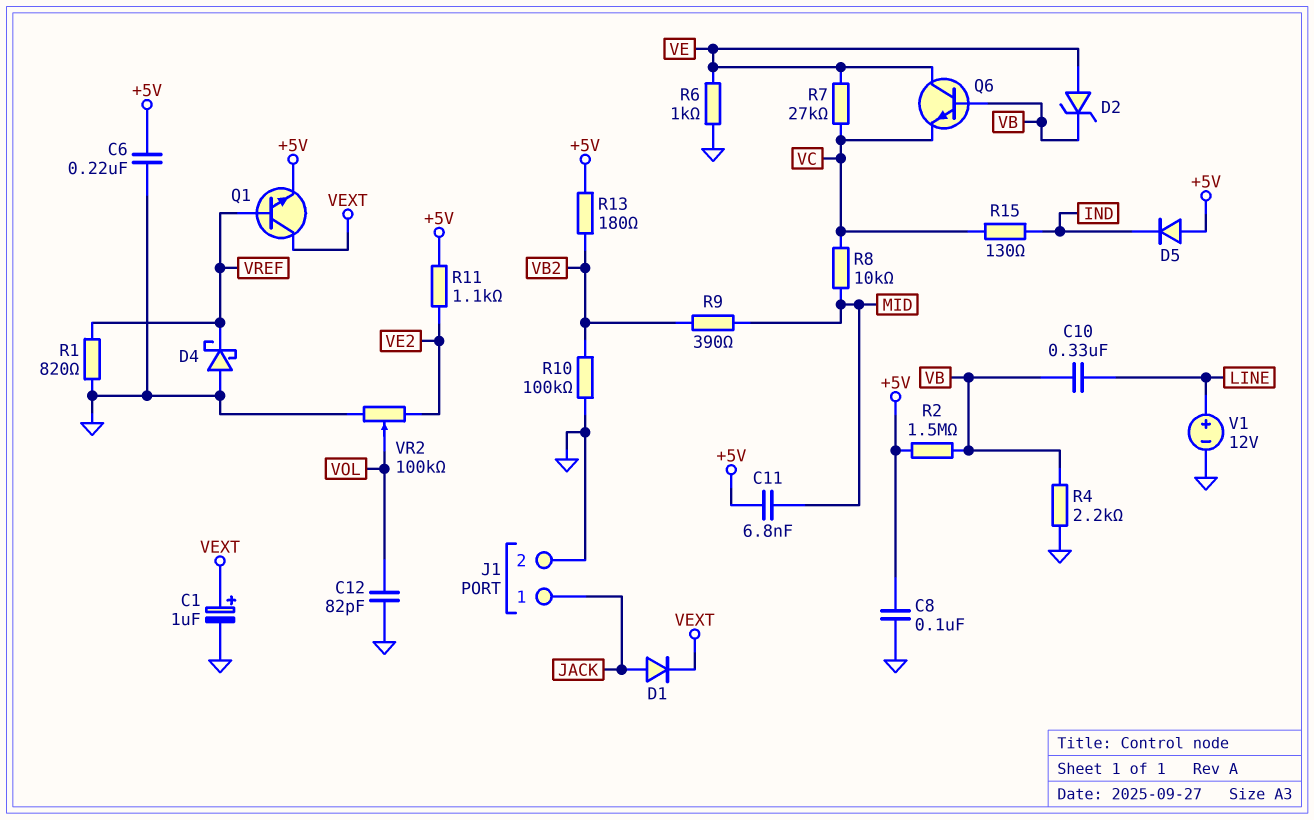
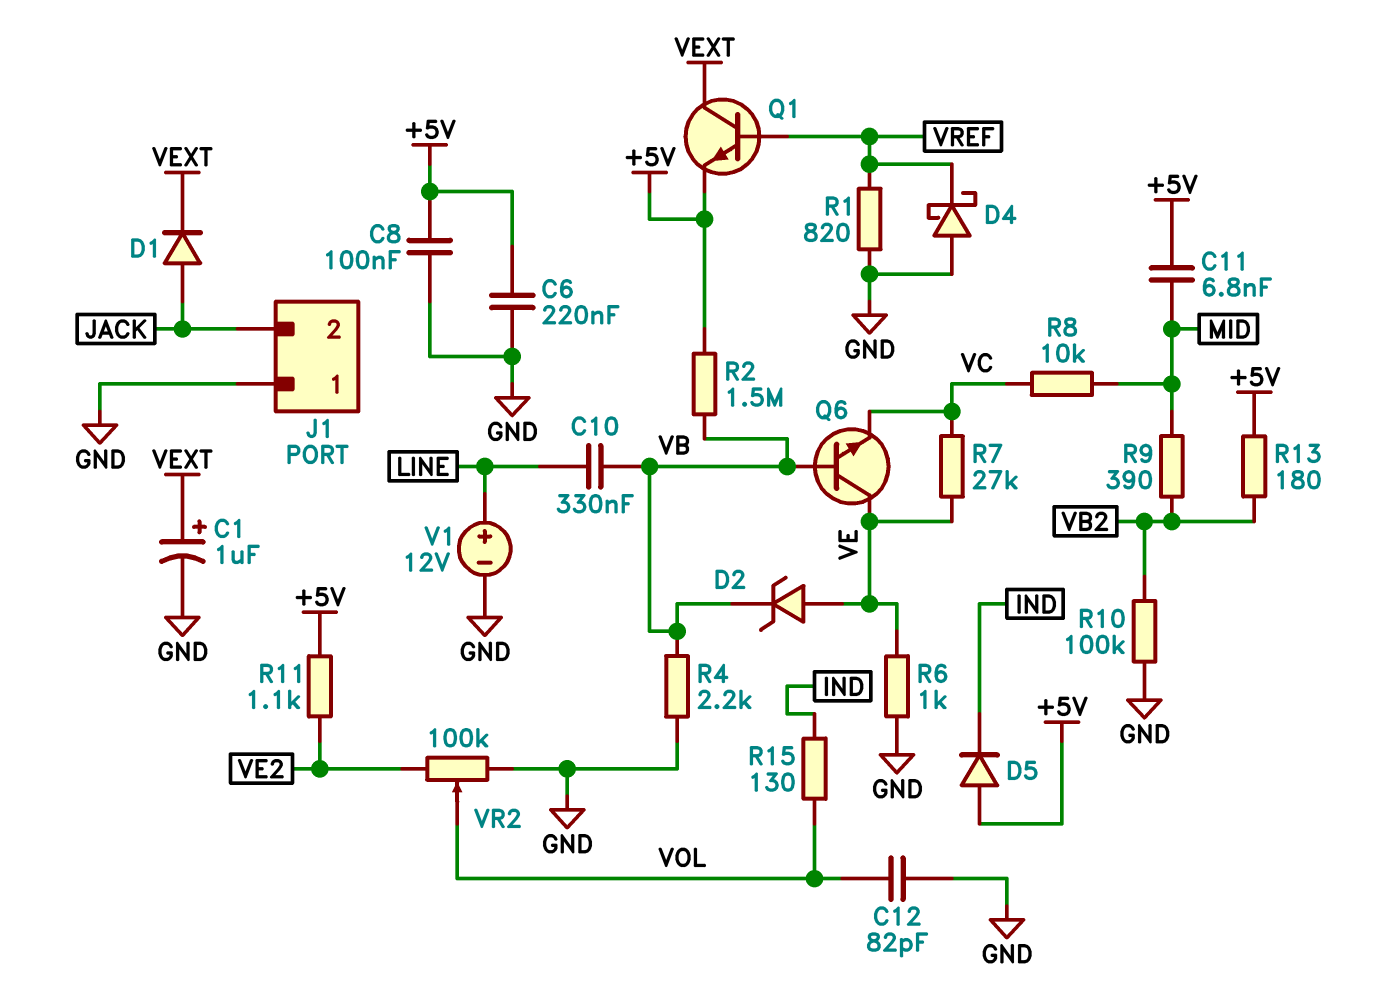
J1 pin 1: JACK -> GND
J1 pin 2: GND -> JACK
R15: 130 (IND, VC) -> 130 (IND, VOL)

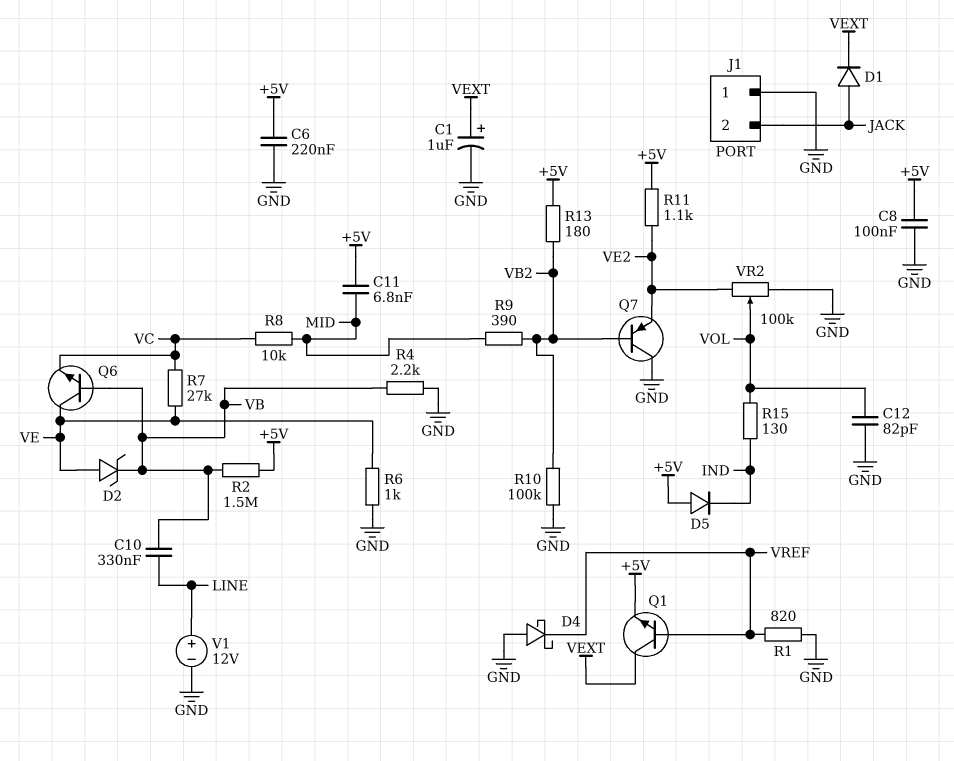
Q7: none -> PNP (B VB2, C GND, E VE2)

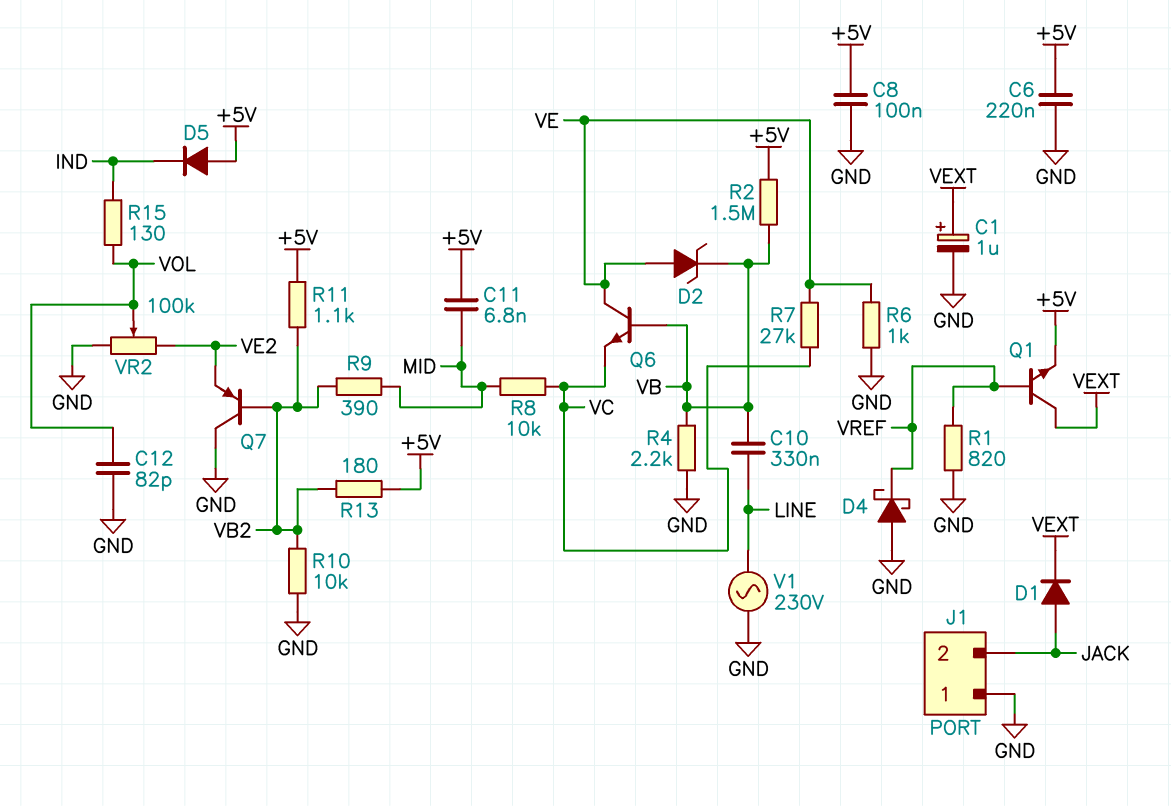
R10: 100k (GND, VB2) -> 10k (GND, VB2)
R11: 1.1k (+5V, VE2) -> 1.1k (+5V, VB2)
V1: 12V (plus LINE, minus GND) -> AC 230V (GND, LINE)

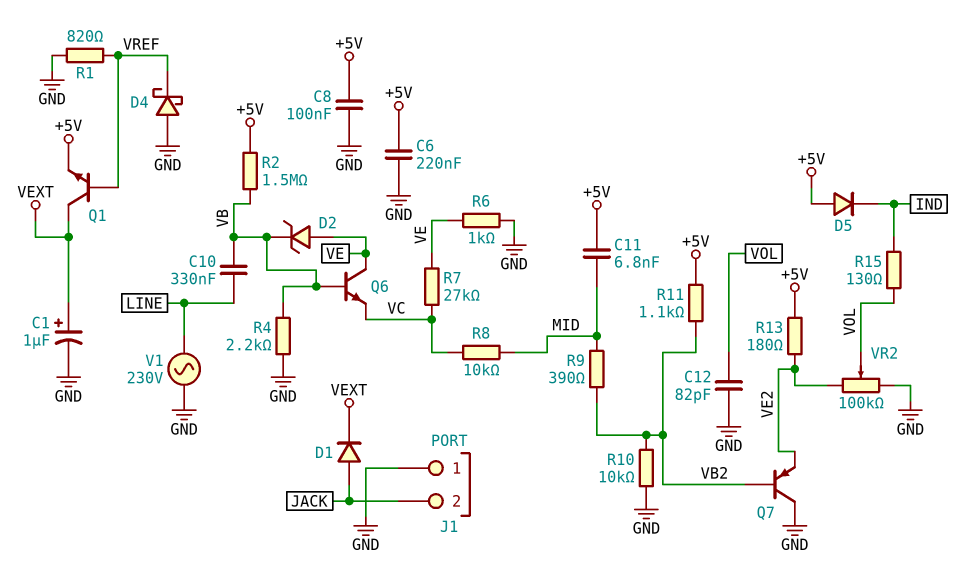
R13: 180 (+5V, VB2) -> 180 (+5V, VE2)

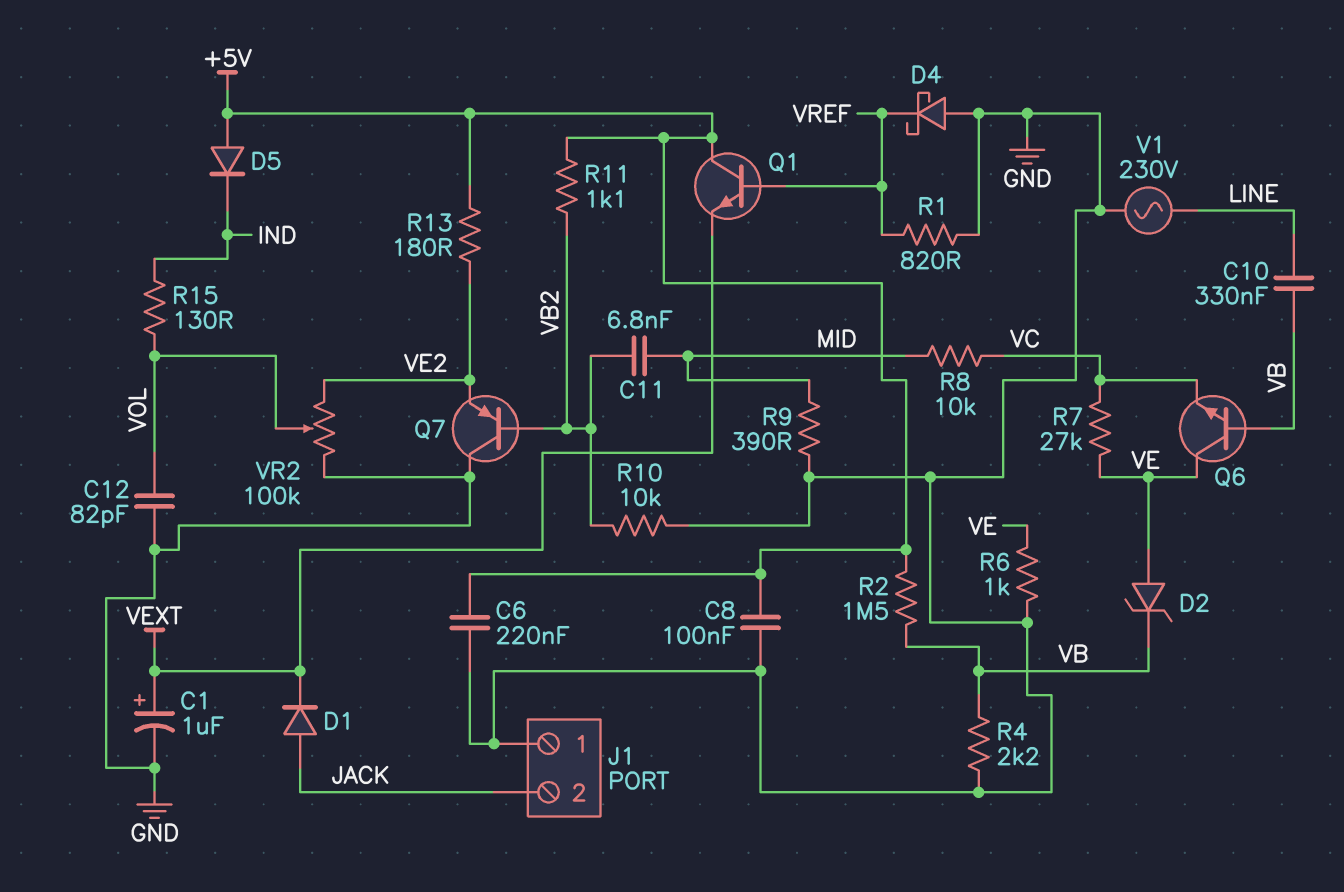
C11: 6.8nF (+5V, MID) -> 6.8nF (MID, VB2)
Q1: NPN (B VREF, C VEXT, E +5V) -> NPN (B VREF, C +5V, E VEXT)
R9: 390 (MID, VB2) -> 390 (GND, MID)

